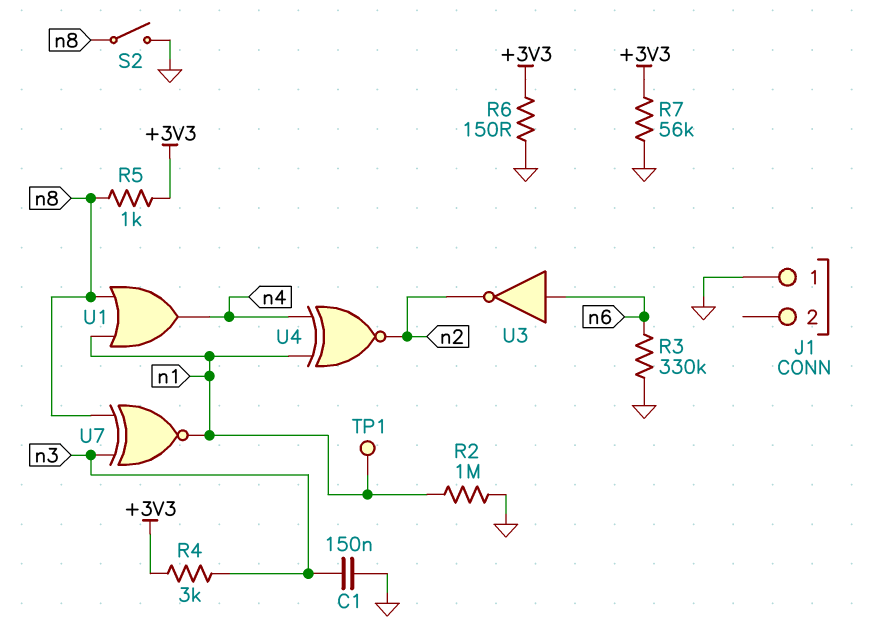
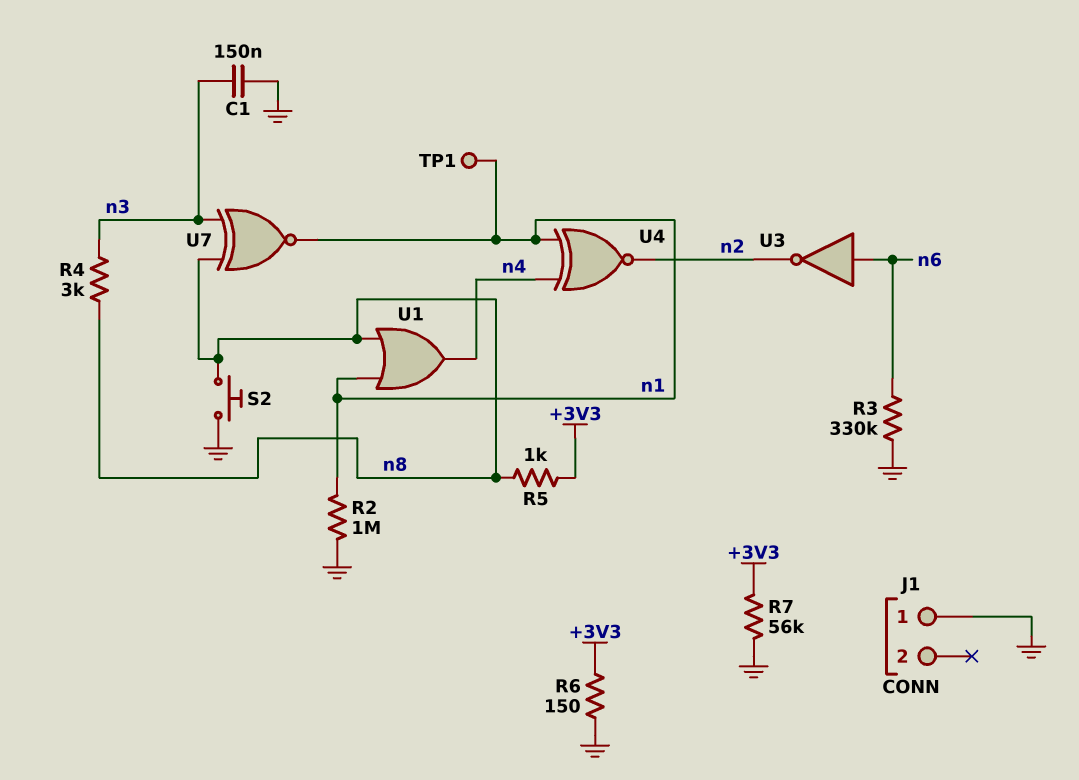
R4: 3k (+3V3, n3) -> 3k (n3, n8)
S2: switch (GND, n8) -> button (GND, n8)

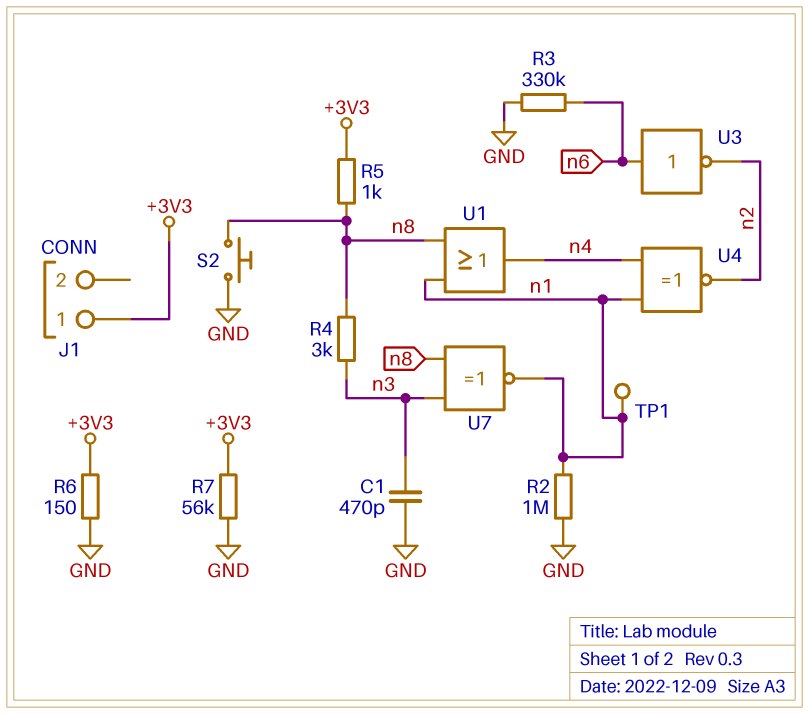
C1: 150nF (GND, n3) -> 470pF (GND, n3)
J1 pin 1: GND -> +3V3

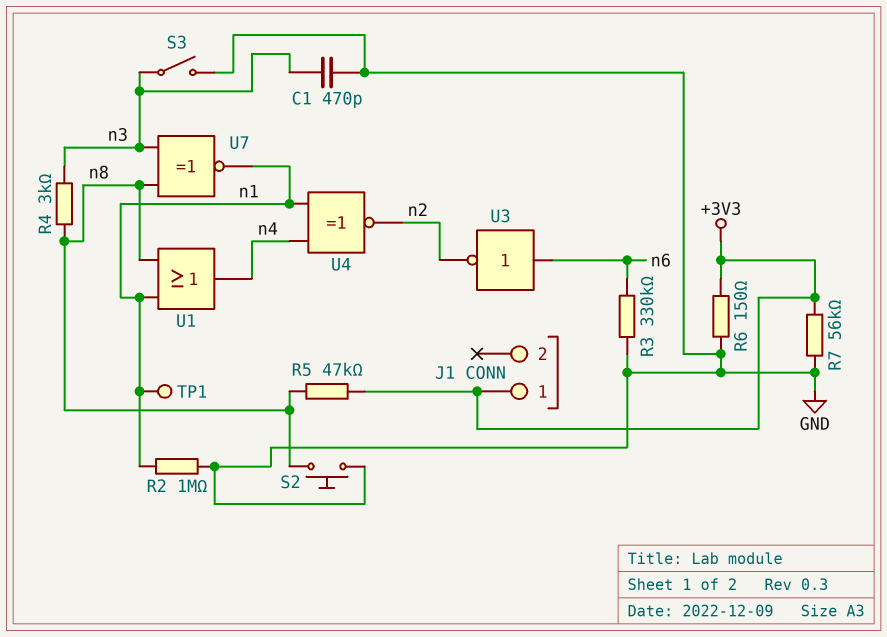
R5: 1k (+3V3, n8) -> 47k (+3V3, n8)
S3: none -> switch (GND, n3)

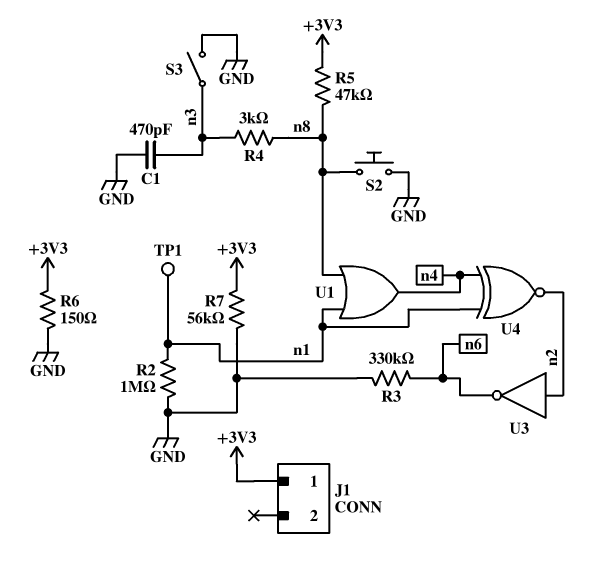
U3: NOT (in n6, out n2) -> NOT (in n2, out n6)
U7: XNOR (in n3, in n8, out n1) -> none

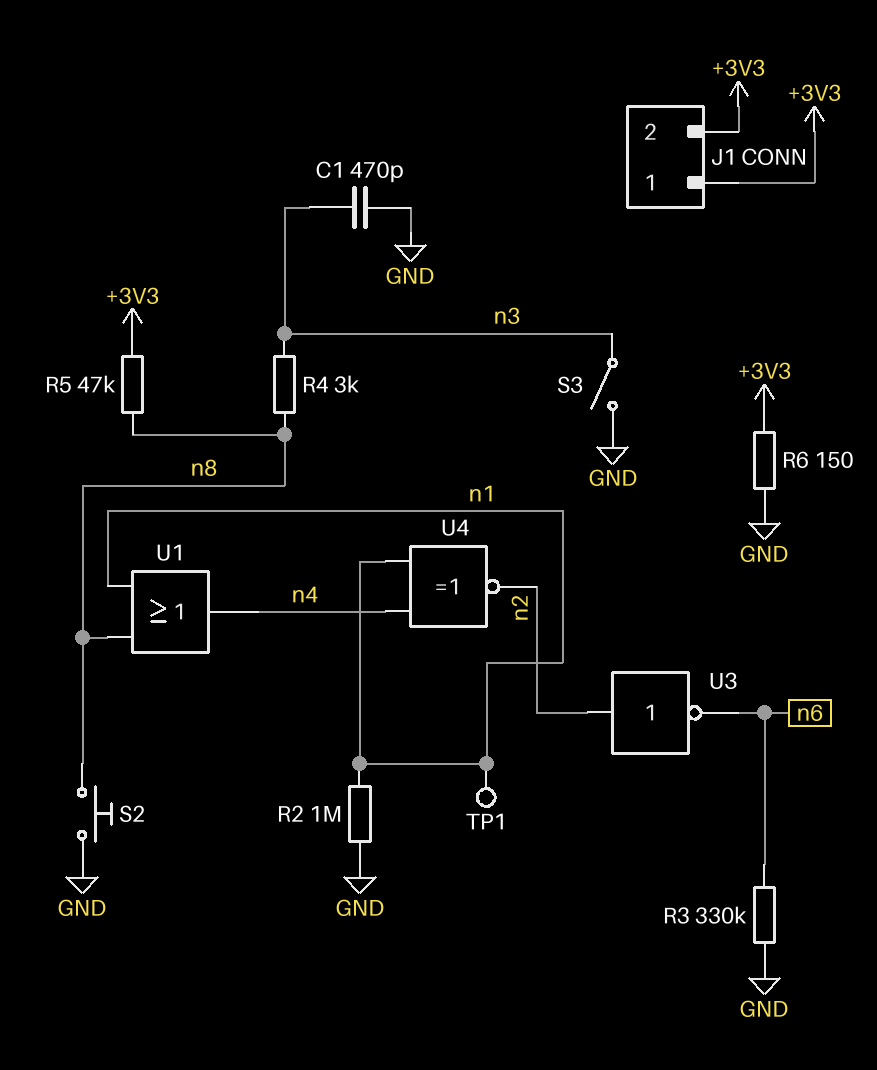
J1 pin 2: none -> +3V3
R7: 56k (+3V3, GND) -> none

